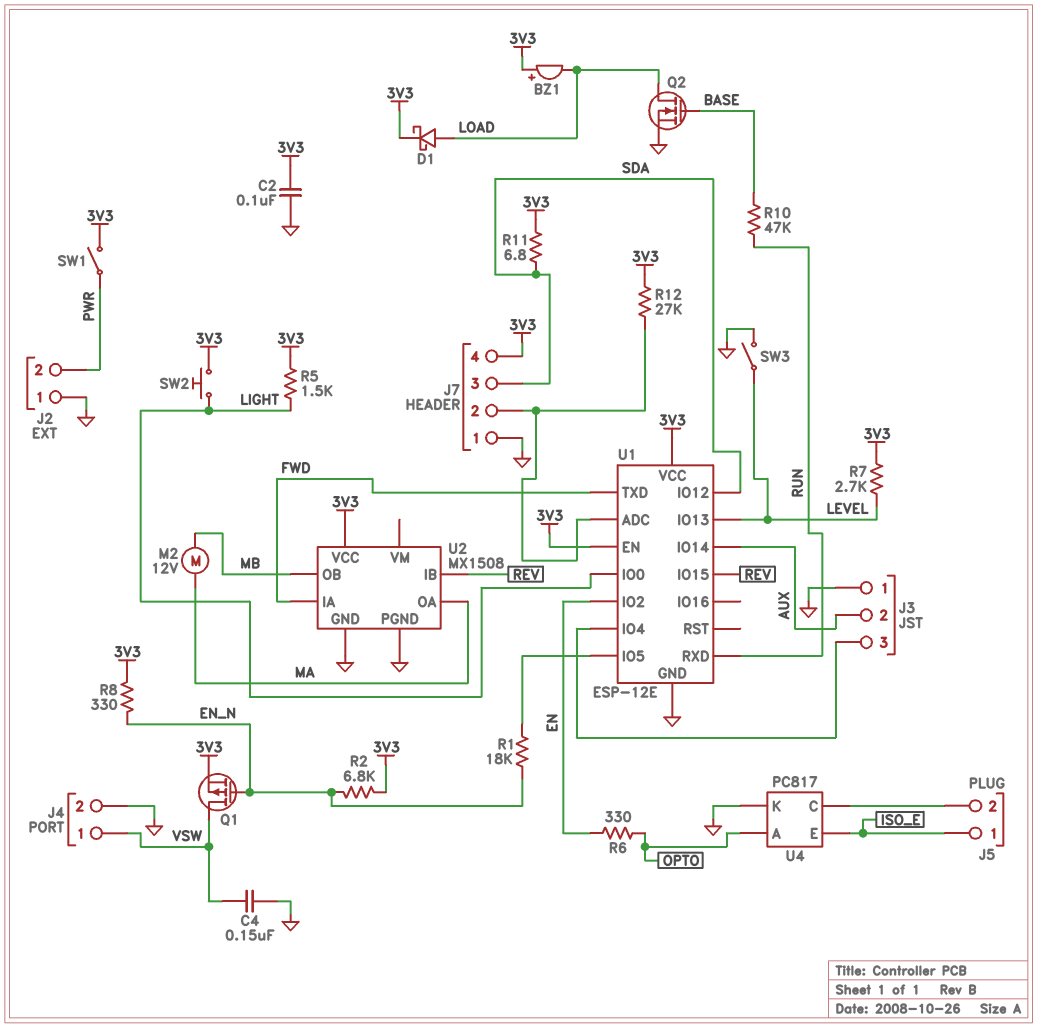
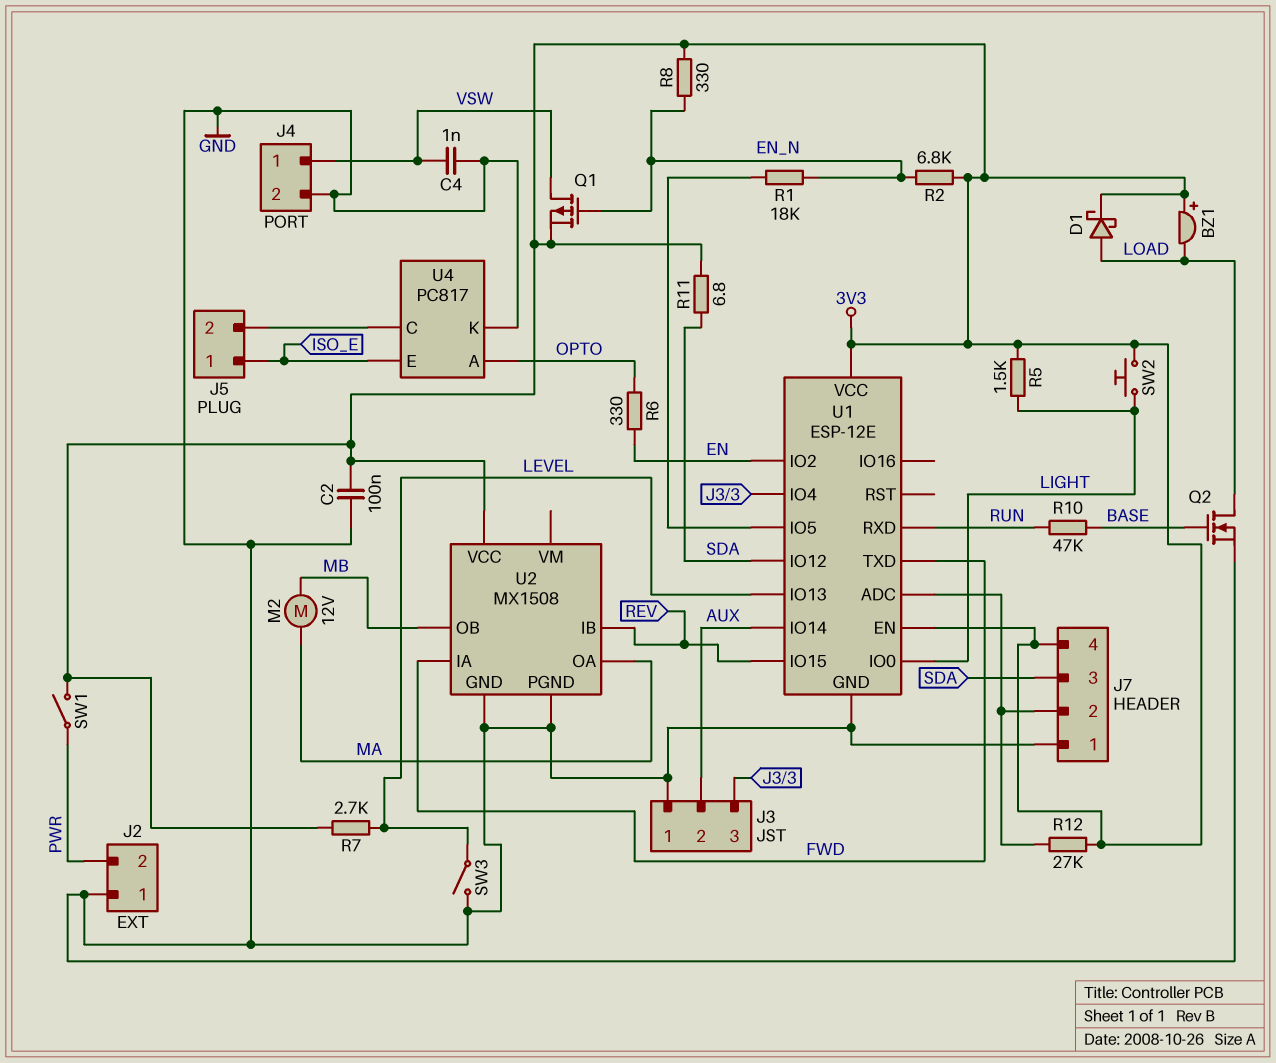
C4: 150nF (GND, VSW) -> 1nF (GND, VSW)

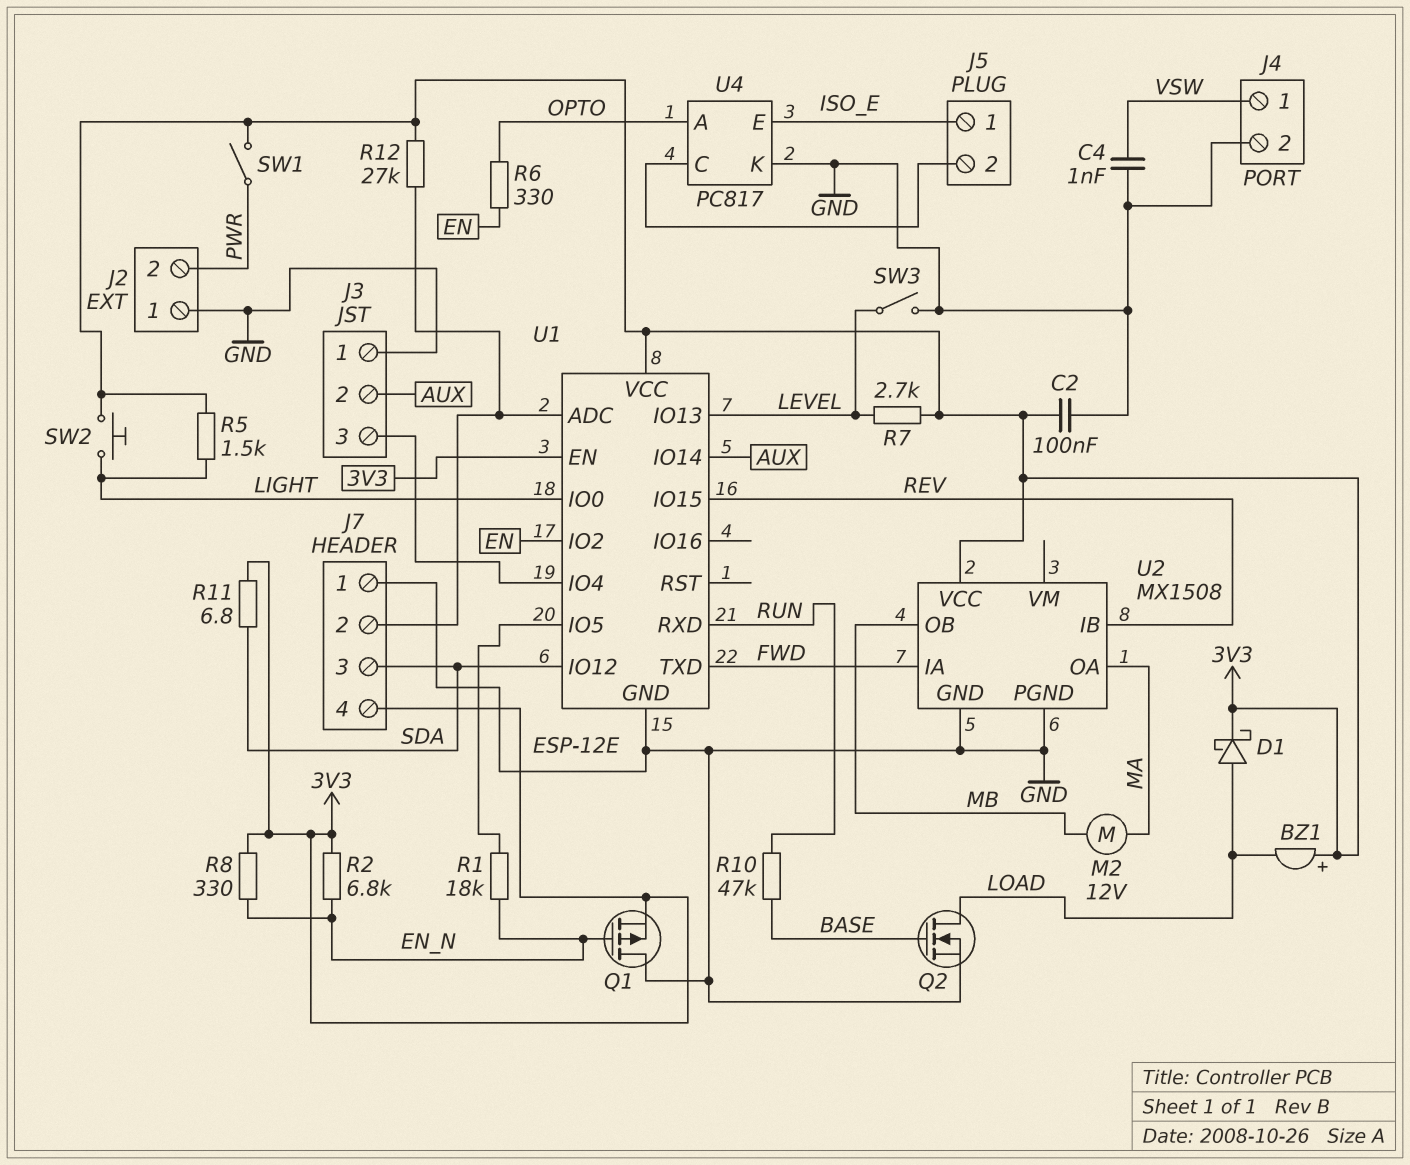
Q1: PMOS (G EN_N, D VSW, S 3V3) -> PMOS (G EN_N, D GND, S 3V3)

